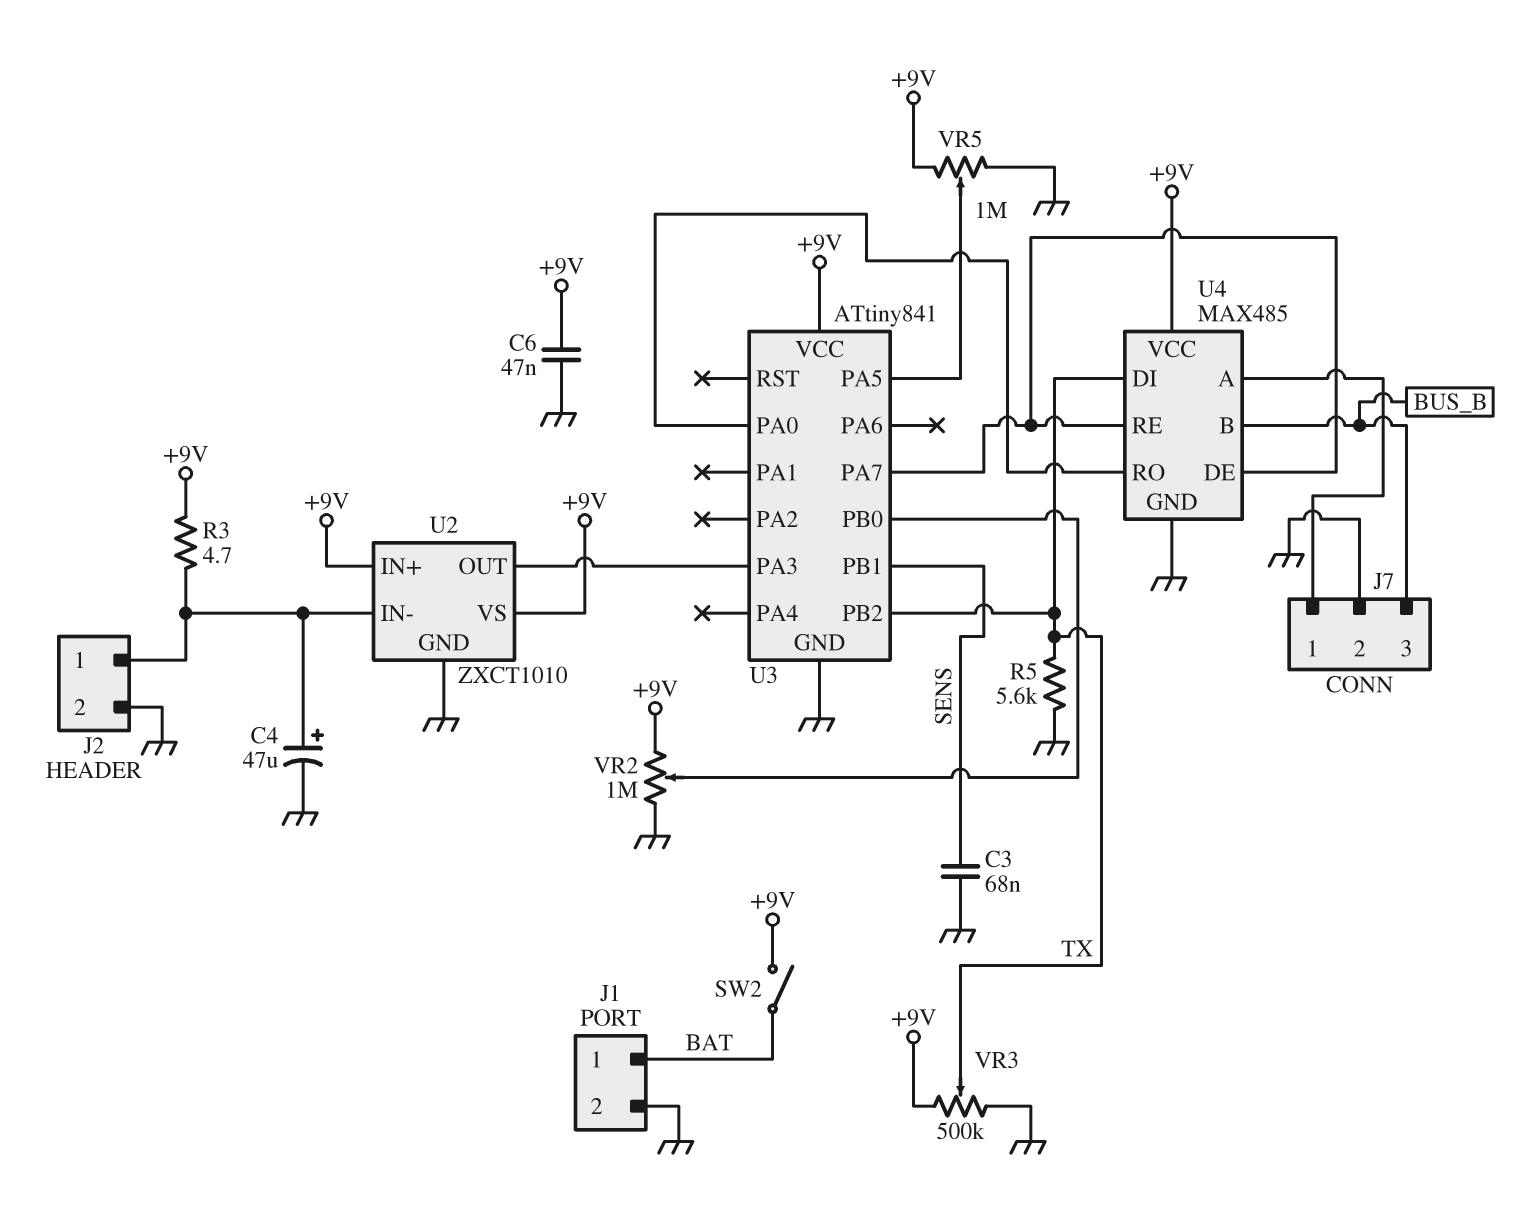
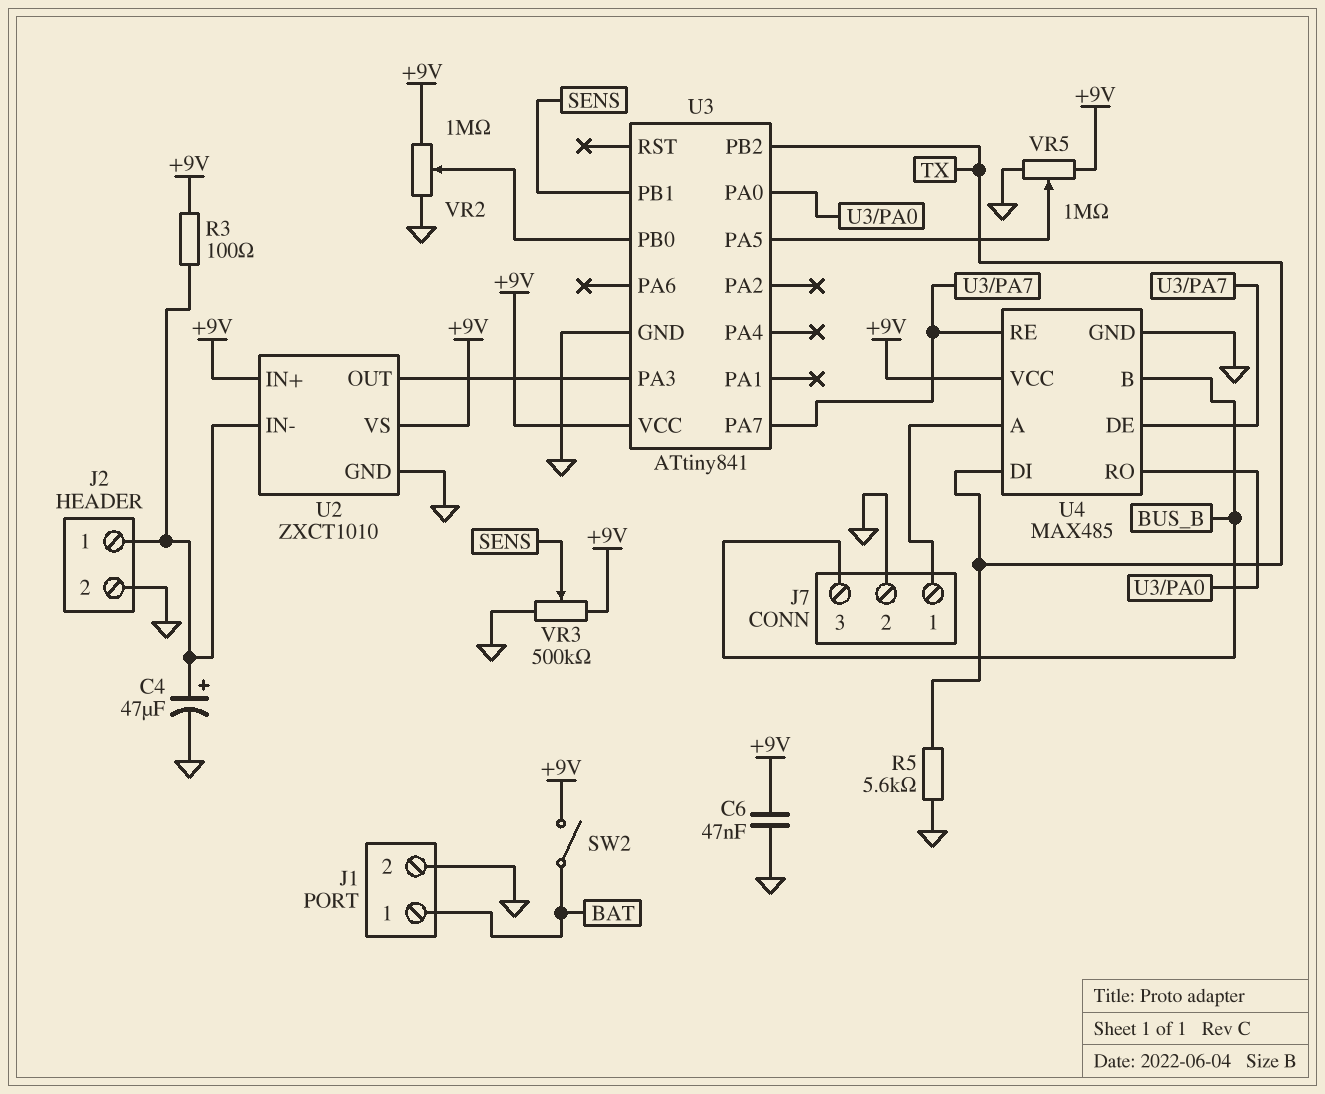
C3: 68nF (GND, SENS) -> none
R3: 4.7 (+9V, J2/1) -> 100 (+9V, J2/1)
VR3: 500k (+9V, GND, wiper TX) -> 500k (+9V, GND, wiper SENS)

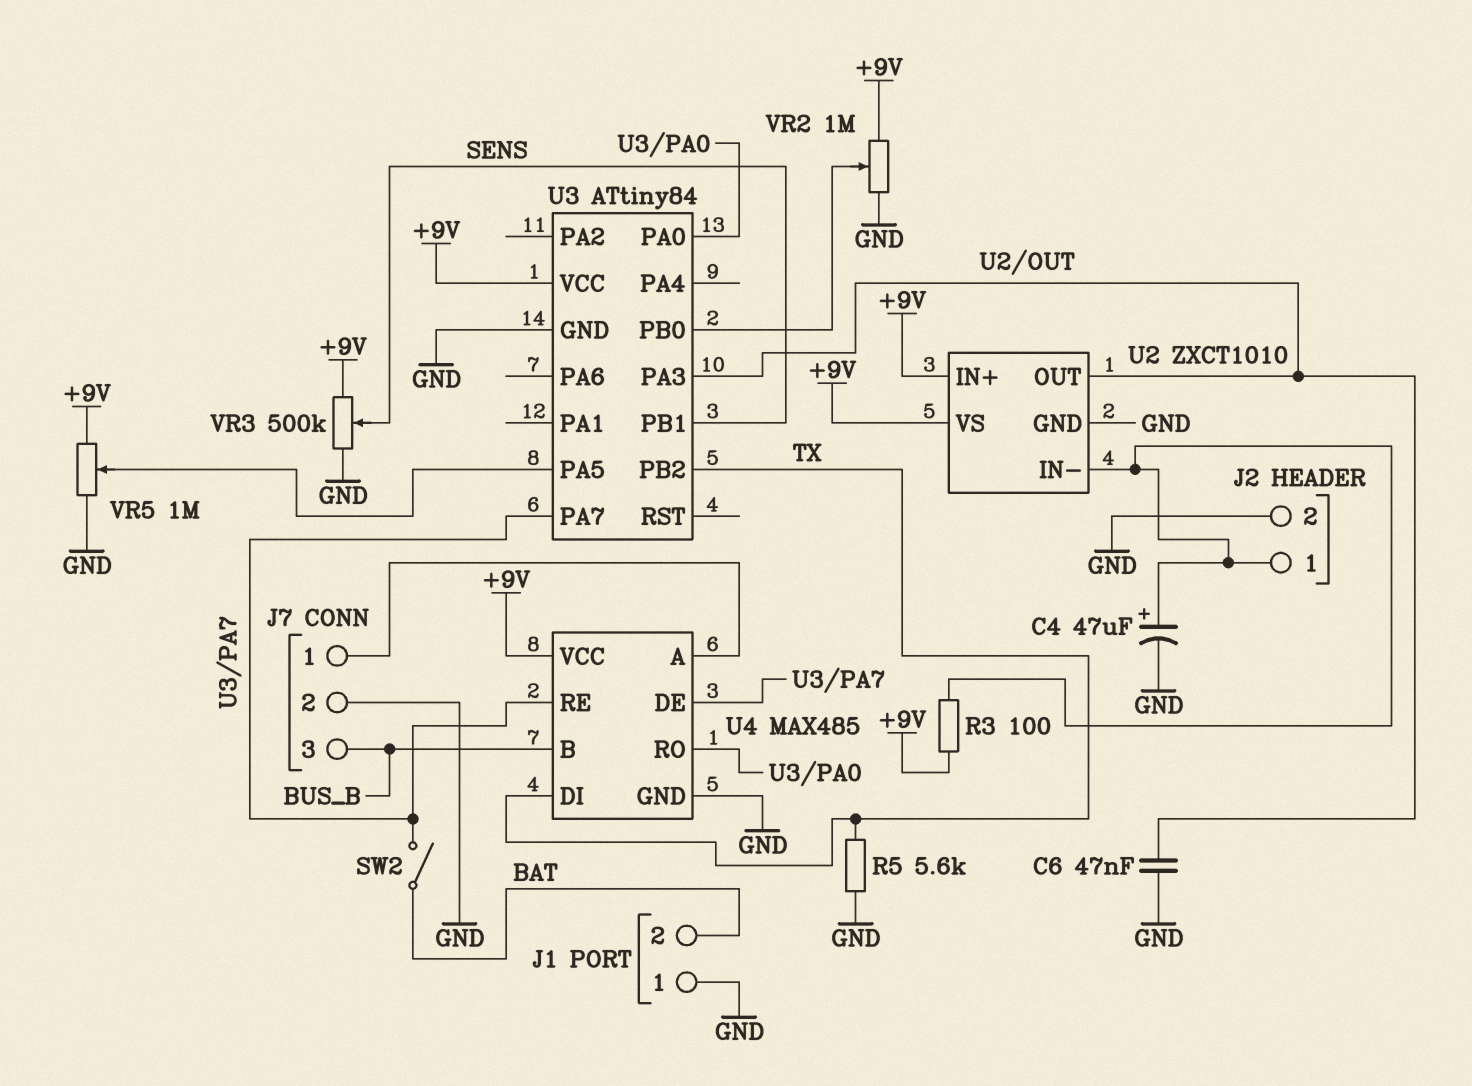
C6: 47nF (+9V, GND) -> 47nF (GND, U2/OUT)
J1 pin 1: BAT -> GND
J1 pin 2: GND -> BAT
SW2: switch (+9V, BAT) -> switch (BAT, U3/PA7)
U3: ATtiny841 -> ATtiny84

